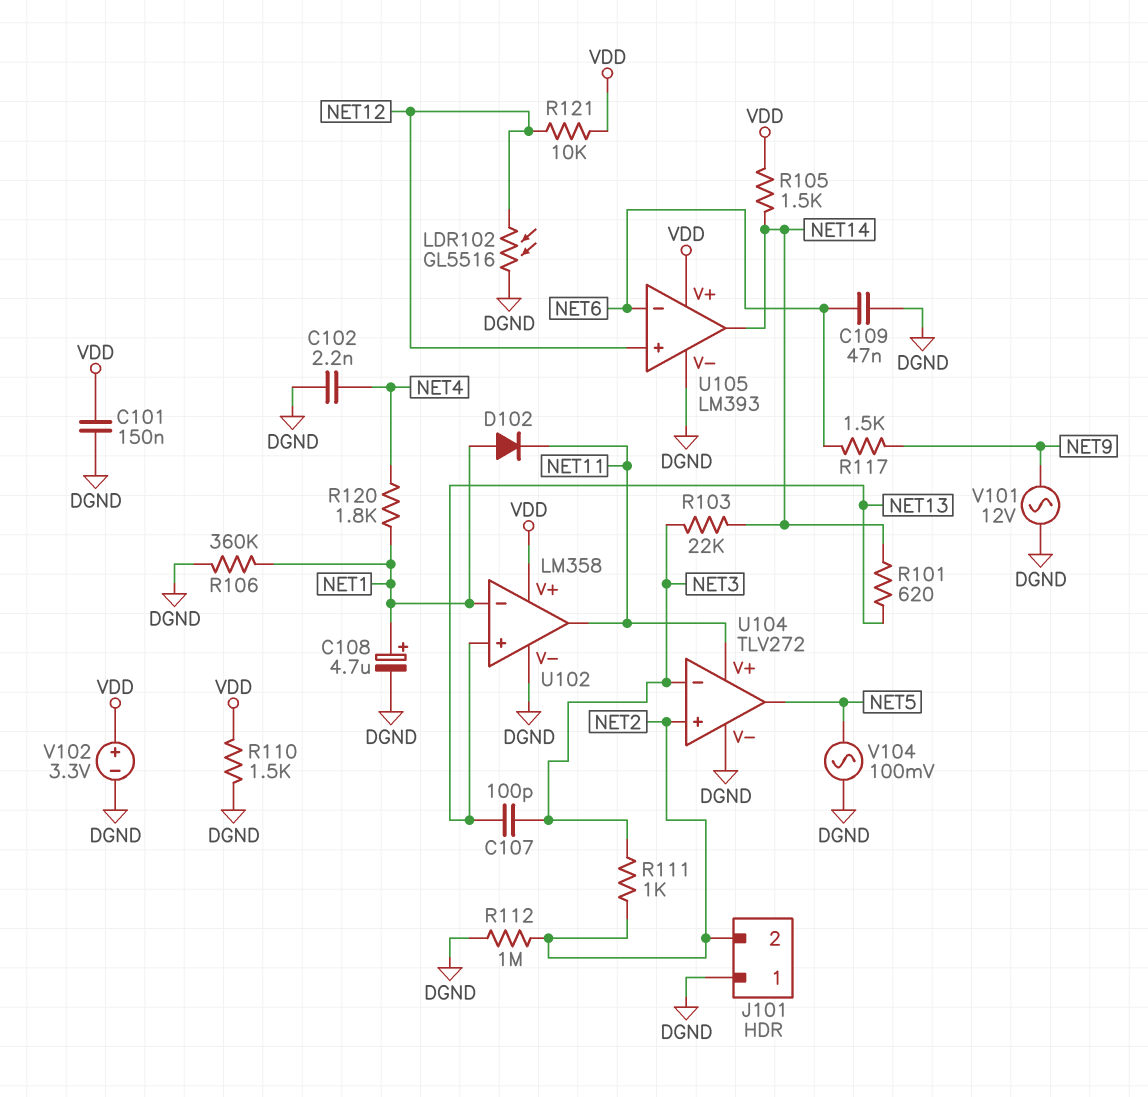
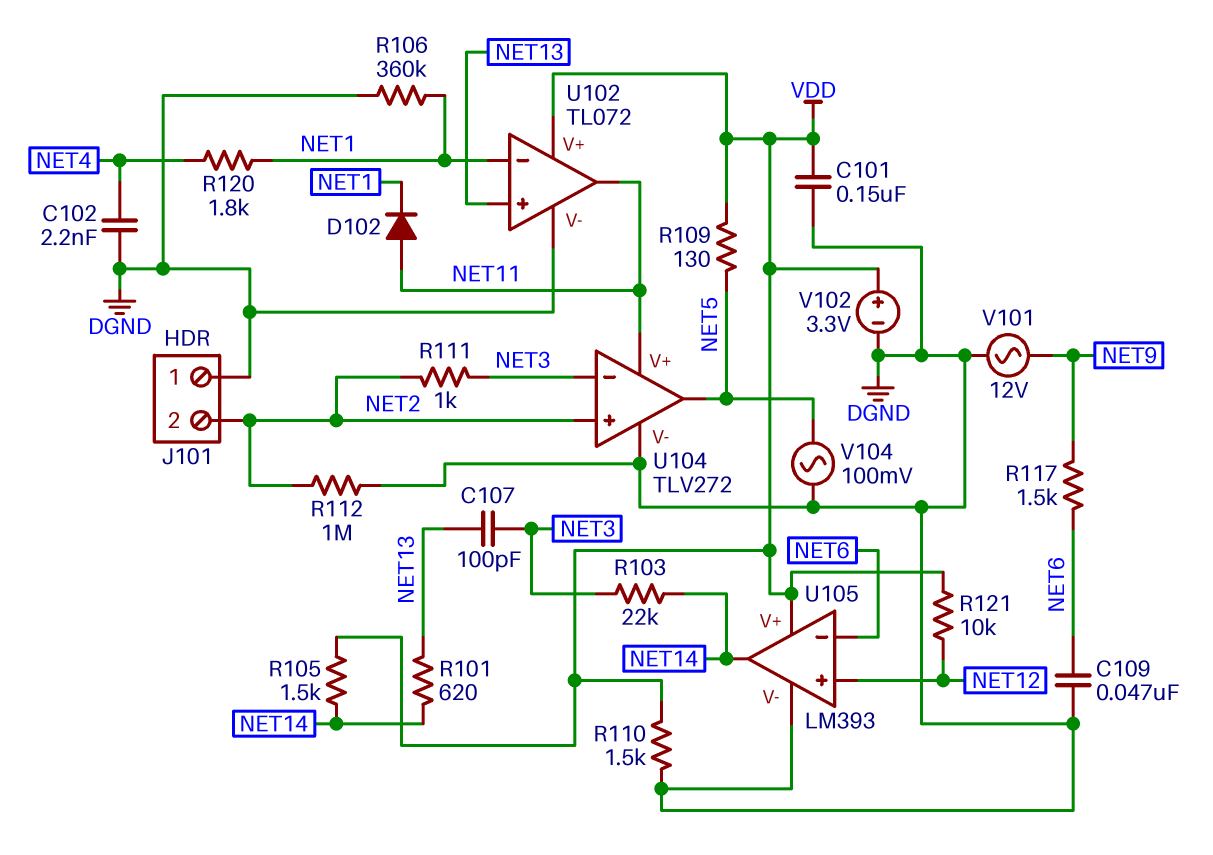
C108: 4.7uF (plus NET1, minus DGND) -> none
D102: diode (A NET1, K NET11) -> diode (A NET11, K NET1)
LDR102: GL5516 (DGND, NET12) -> none
R109: none -> 130 (NET5, VDD)
U102: LM358 -> TL072

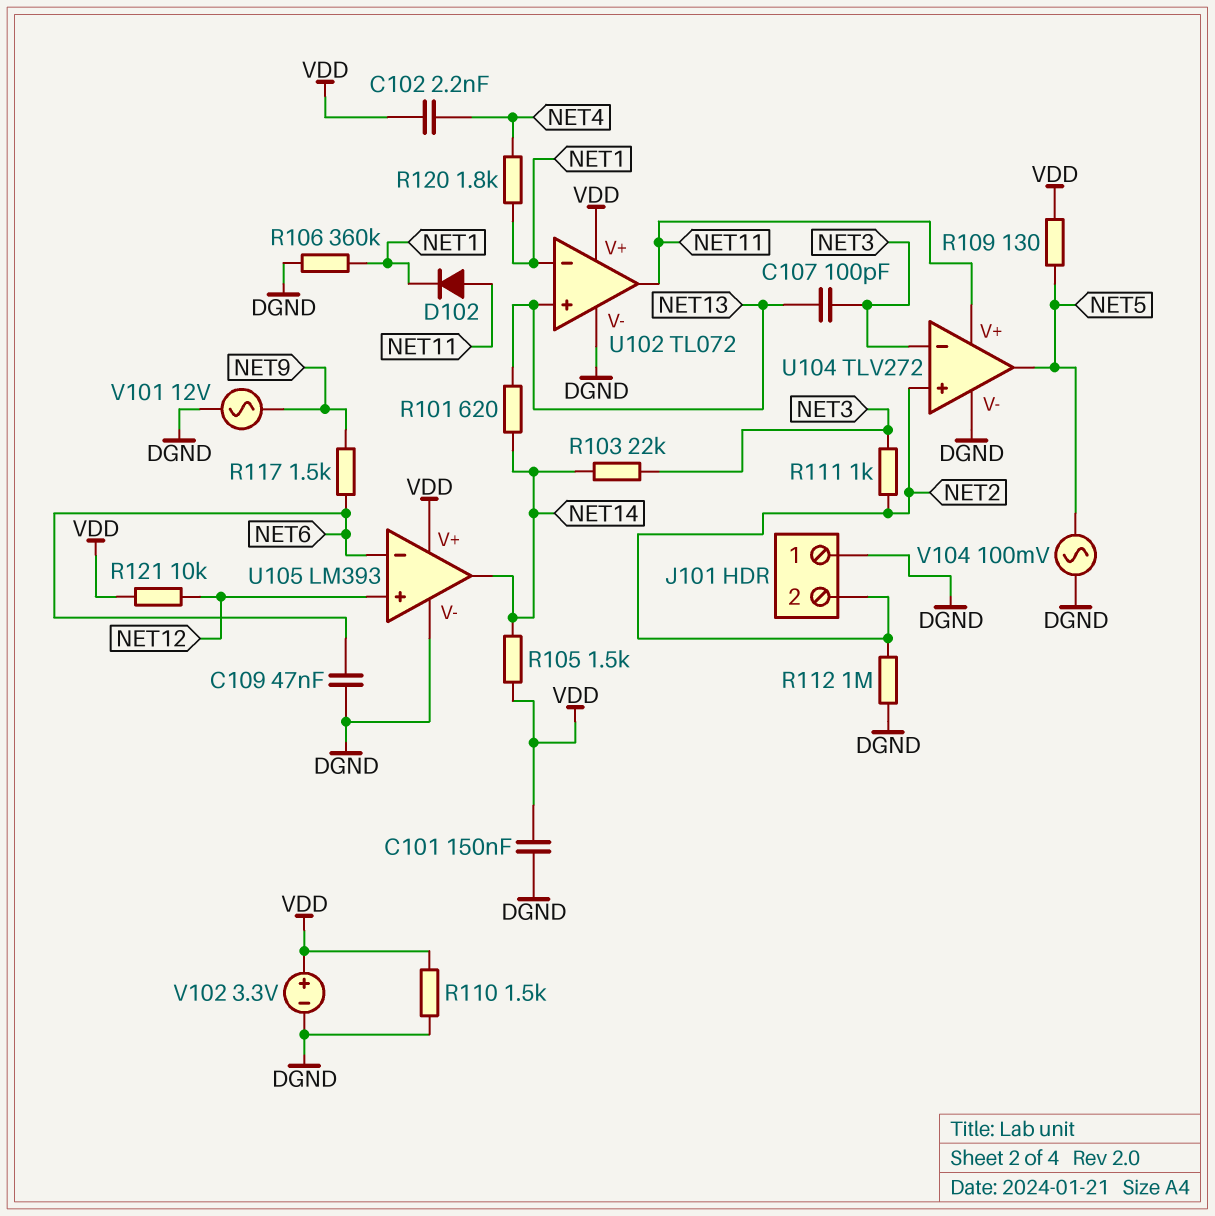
C102: 2.2nF (DGND, NET4) -> 2.2nF (NET4, VDD)

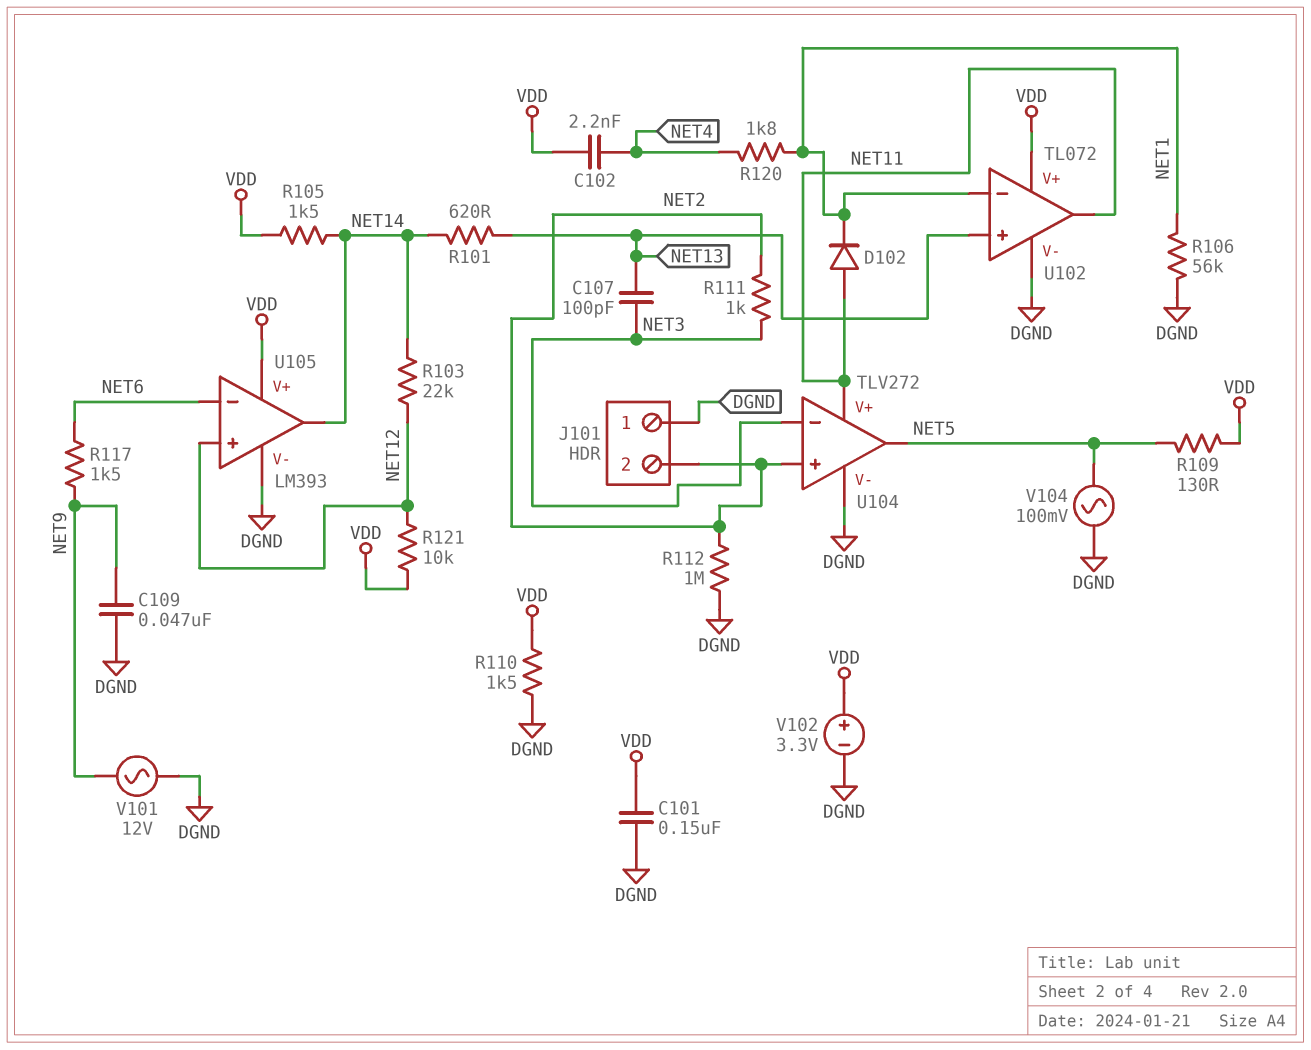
C109: 47nF (DGND, NET6) -> 47nF (DGND, NET9)
R103: 22k (NET3, NET14) -> 22k (NET12, NET14)
R106: 360k (DGND, NET1) -> 56k (DGND, NET1)

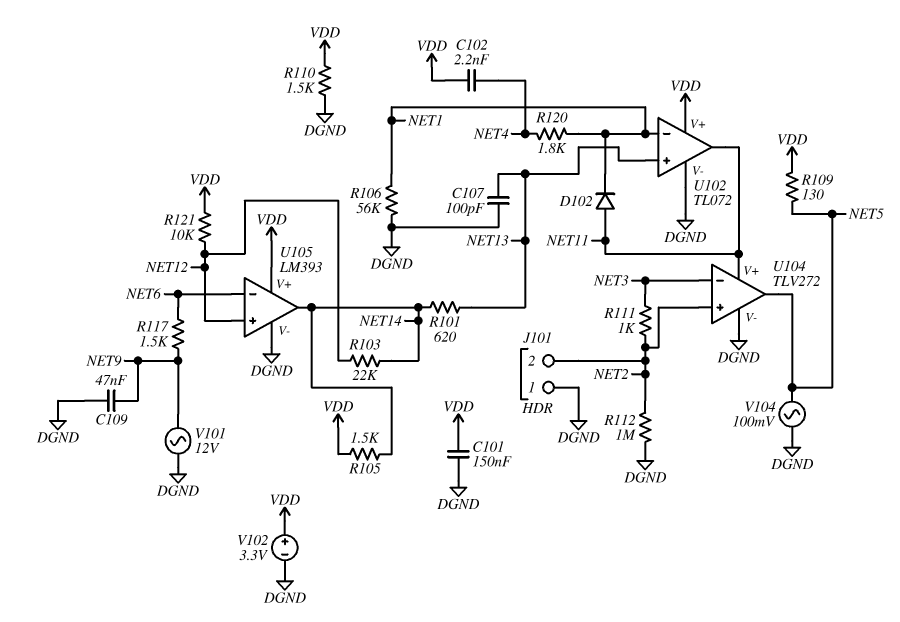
C107: 100pF (NET3, NET13) -> 100pF (DGND, NET13)

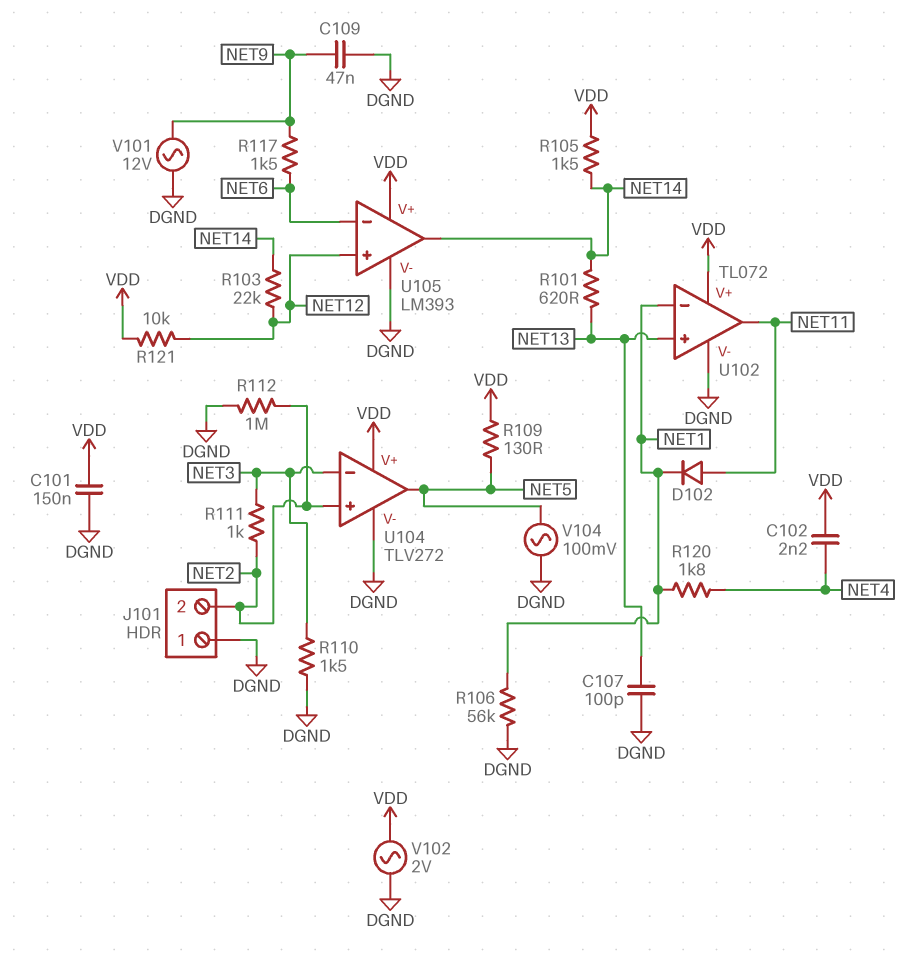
R110: 1.5k (DGND, VDD) -> 1.5k (DGND, NET3)
U104 pin V+: NET11 -> VDD
V102: 3.3V (plus VDD, minus DGND) -> AC 2V (DGND, VDD)

